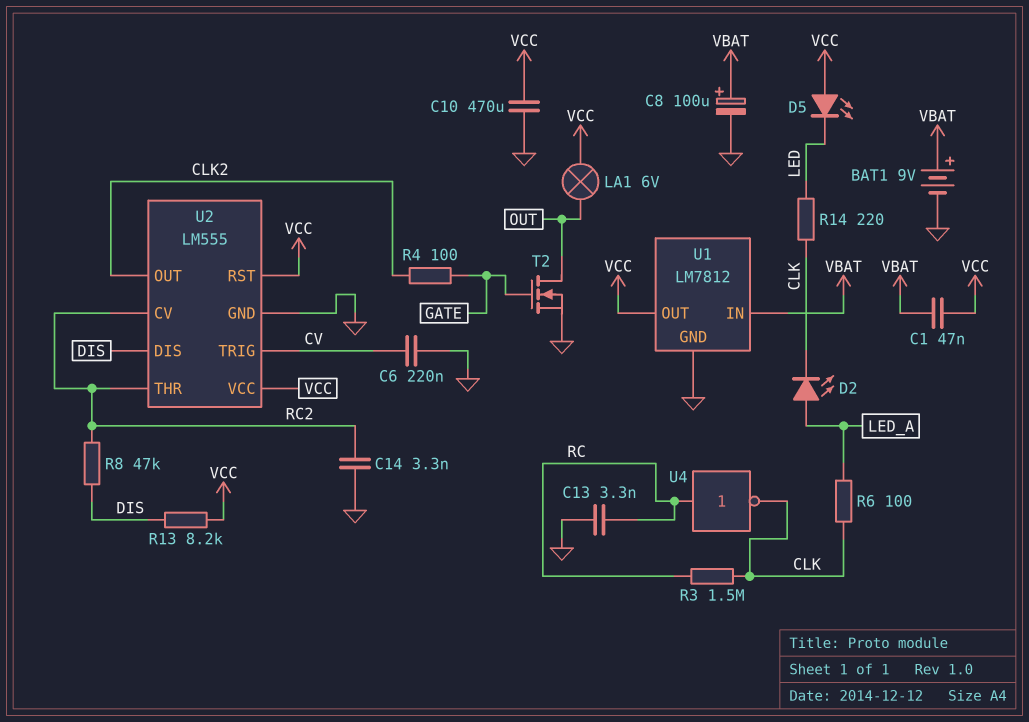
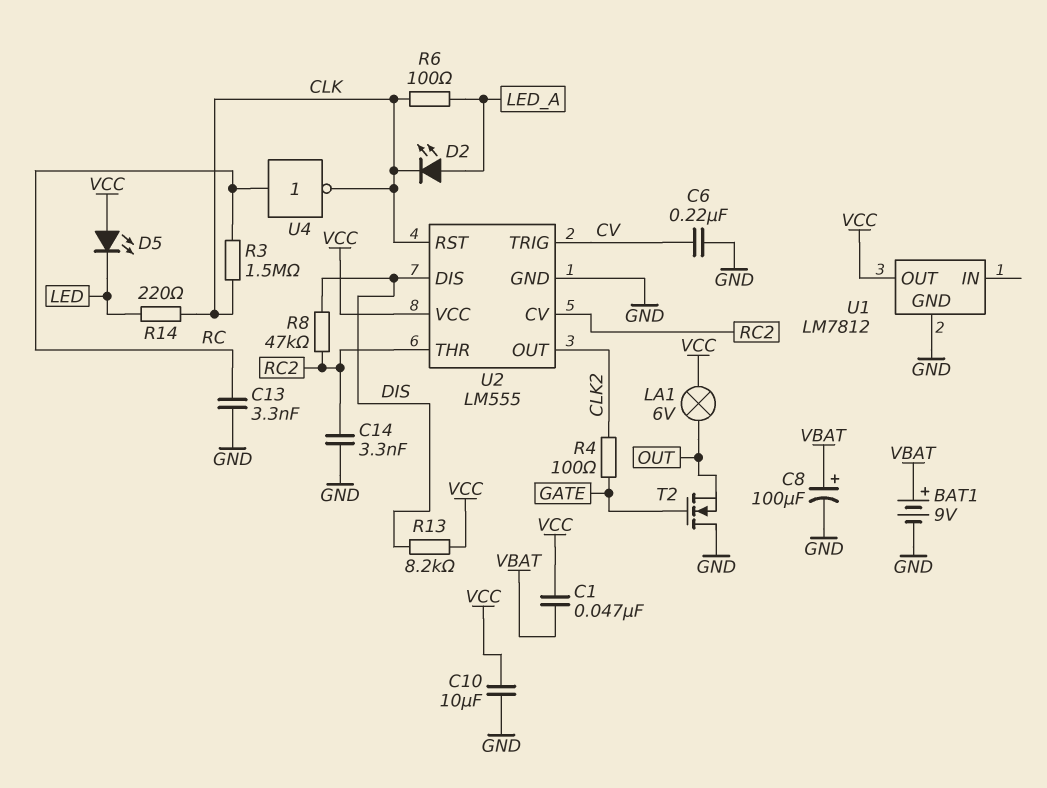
C10: 470uF (GND, VCC) -> 10uF (GND, VCC)
T2: NMOS (G GATE, D OUT, S GND) -> NMOS (G GATE, D GND, S OUT)
U1 pin IN: VBAT -> none
U2 pin RST: VCC -> CLK

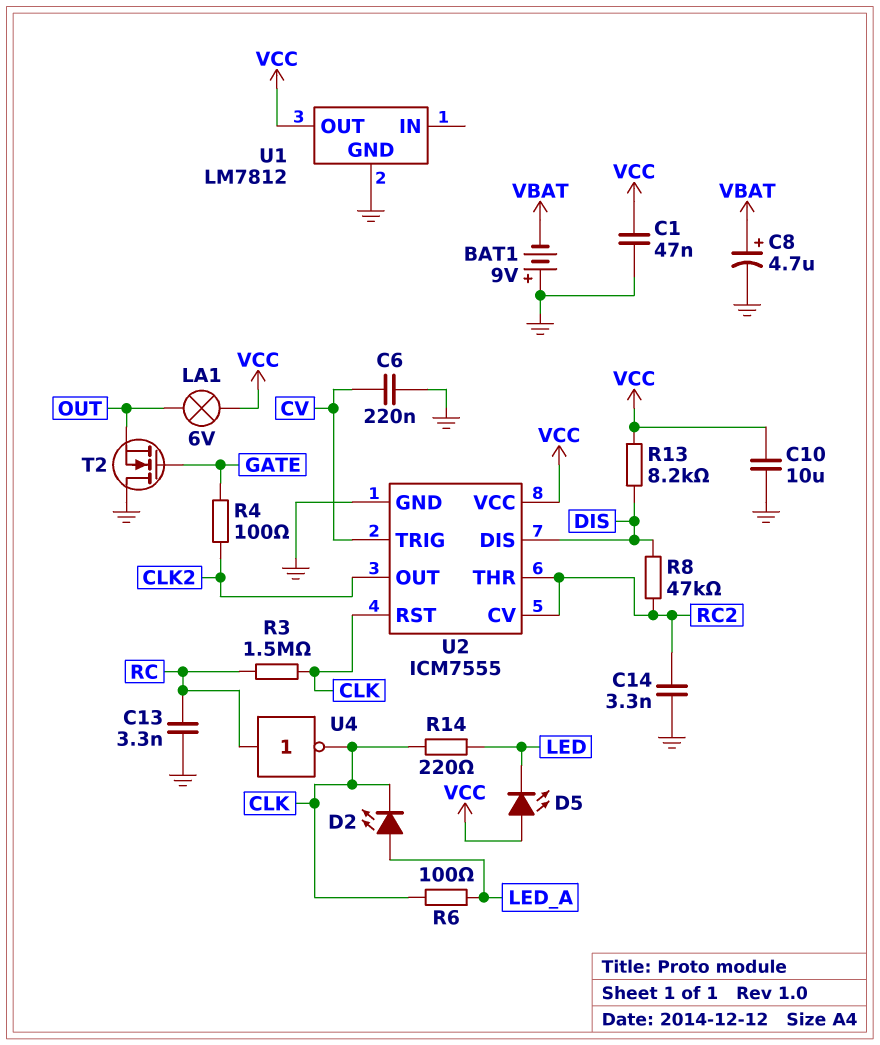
BAT1: 9V (plus VBAT, minus GND) -> 9V (plus GND, minus VBAT)
C1: 47nF (VBAT, VCC) -> 47nF (GND, VCC)
C8: 100uF (plus VBAT, minus GND) -> 4.7uF (plus VBAT, minus GND)
U2: LM555 -> ICM7555

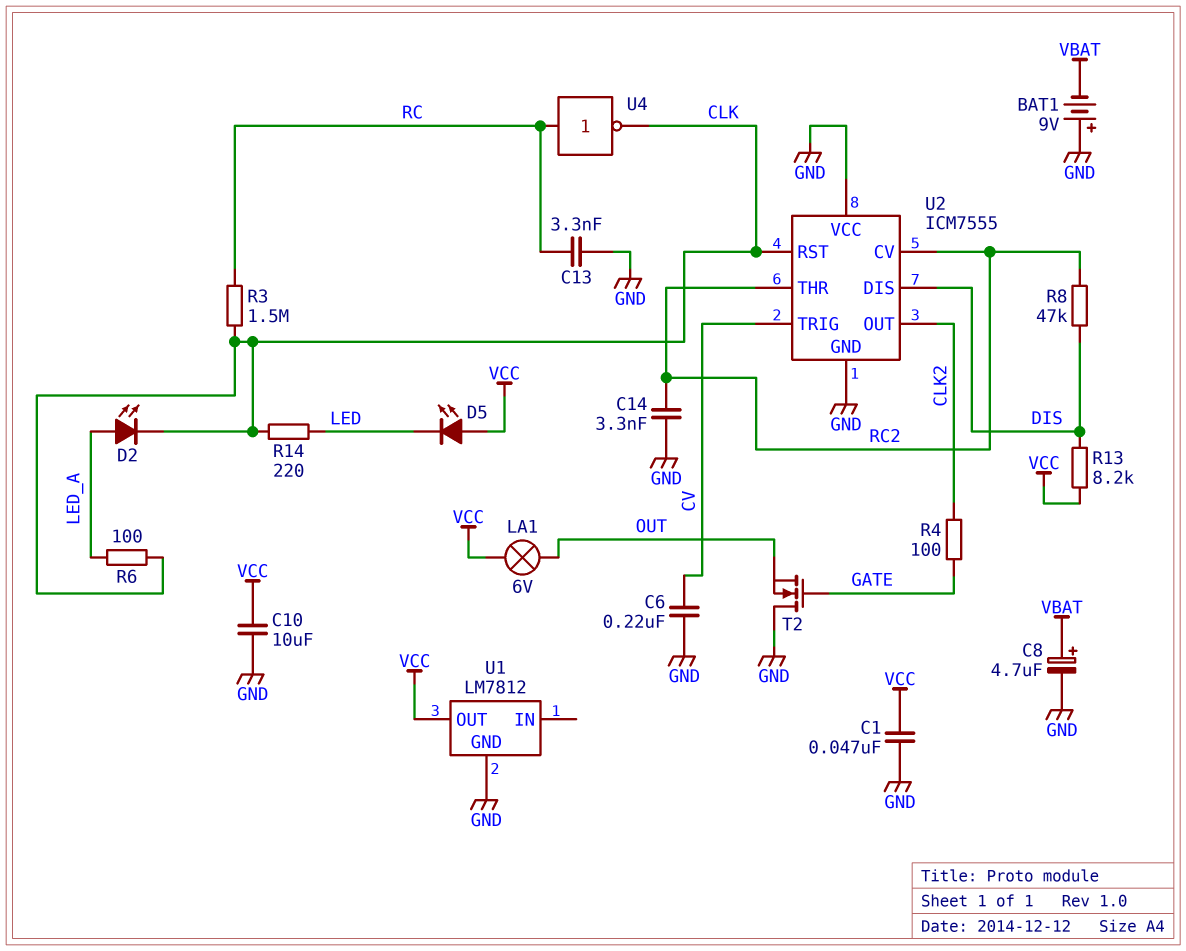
U2 pin VCC: VCC -> GND

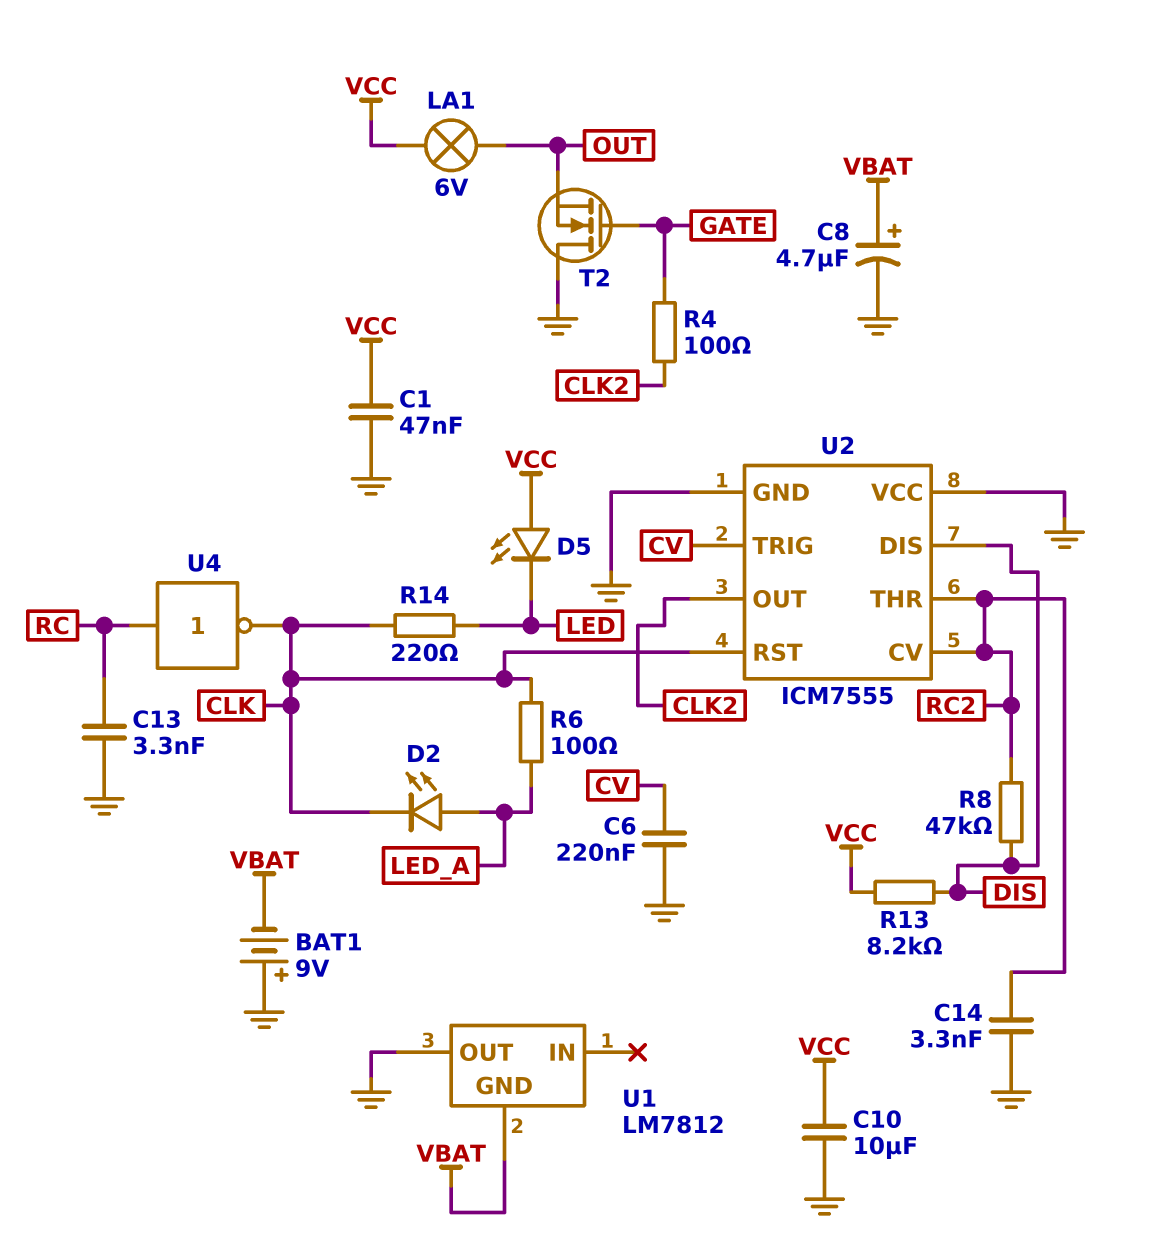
R3: 1.5M (CLK, RC) -> none
U1 pin GND: GND -> VBAT
U1 pin OUT: VCC -> GND

